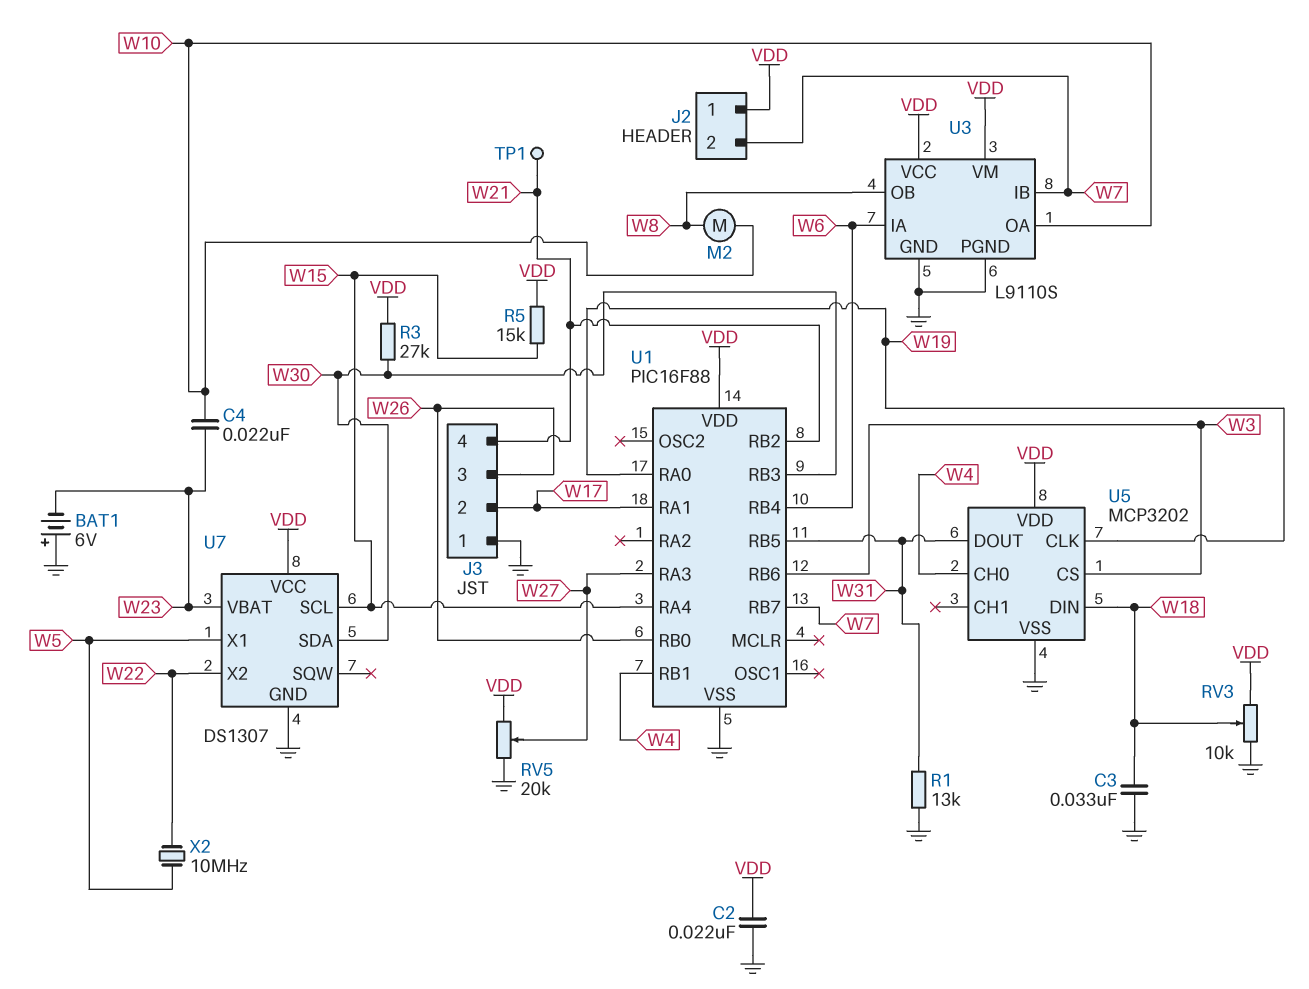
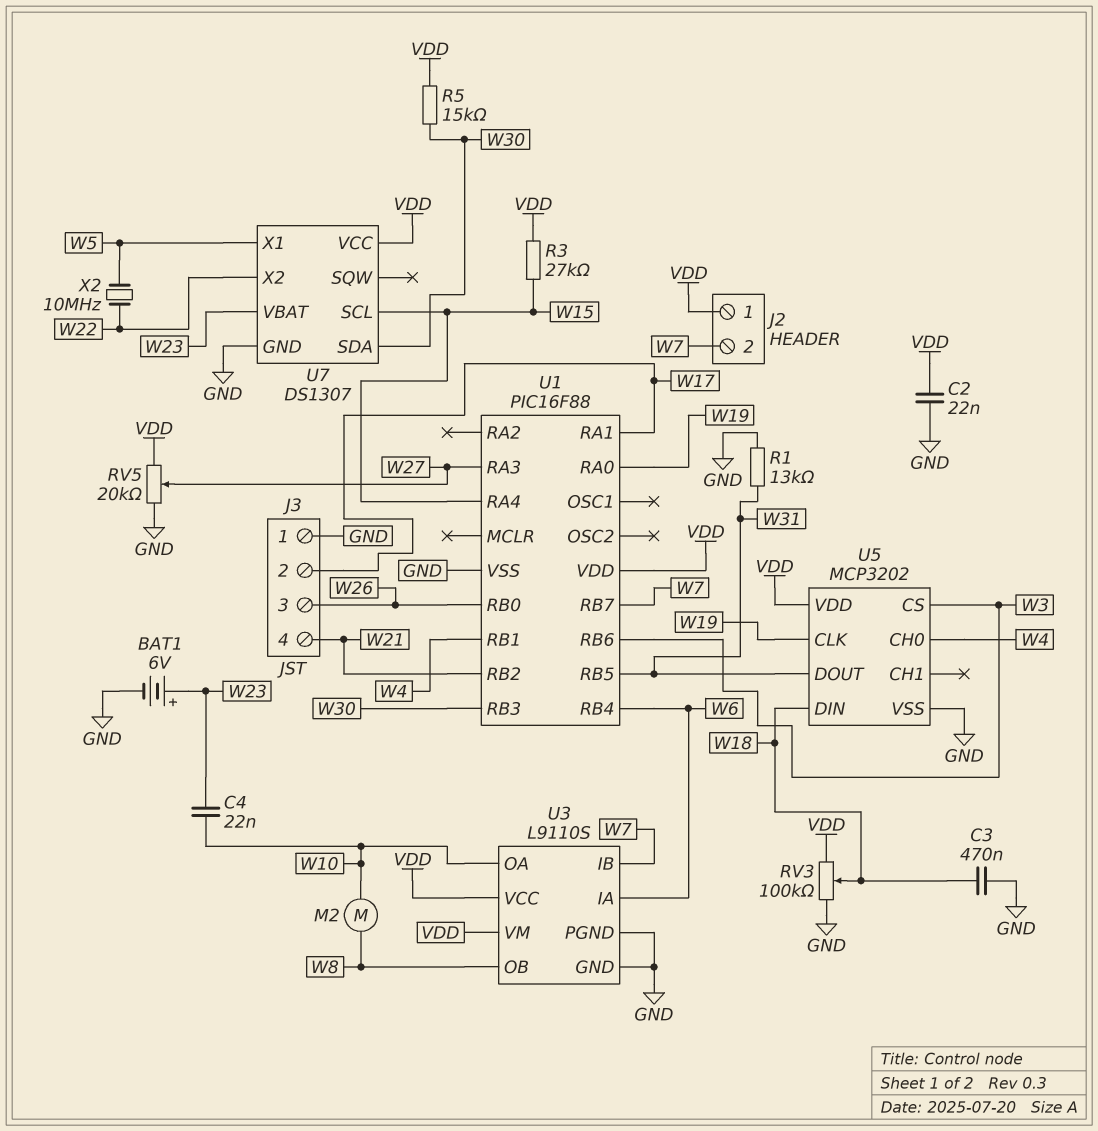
BAT1: 6V (plus GND, minus W23) -> 6V (plus W23, minus GND)
C3: 33nF (GND, W18) -> 470nF (GND, W18)
R3: 27k (VDD, W30) -> 27k (VDD, W15)
R5: 15k (VDD, W15) -> 15k (VDD, W30)
RV3: 10k (GND, VDD, wiper W18) -> 100k (GND, VDD, wiper W18)
TP1: test point (W21) -> none

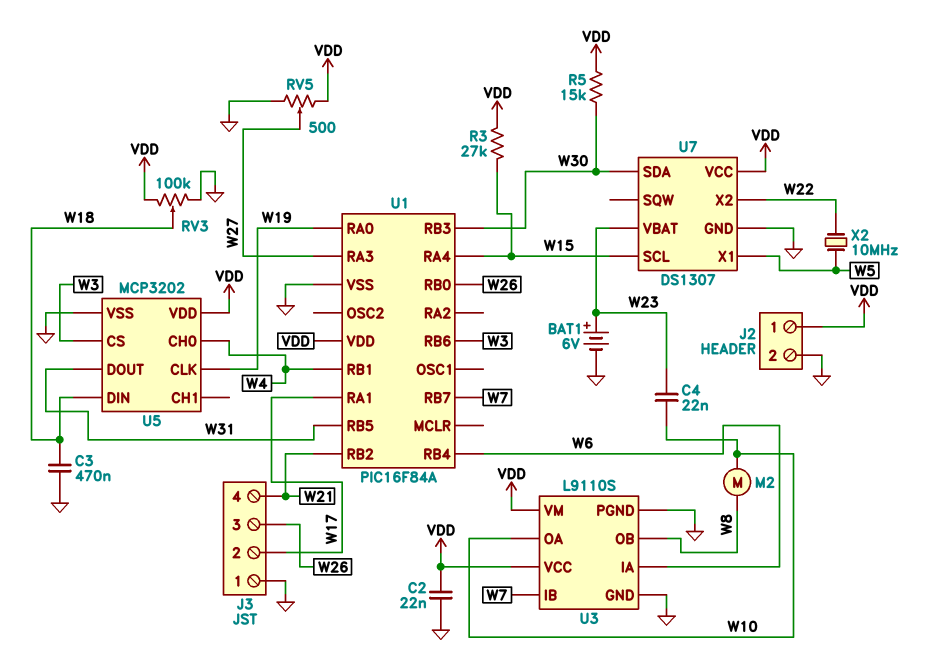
J2 pin 2: W7 -> GND
R1: 13k (GND, W31) -> none
RV5: 20k (GND, VDD, wiper W27) -> 500 (GND, VDD, wiper W27)
U1: PIC16F88 -> PIC16F84A

